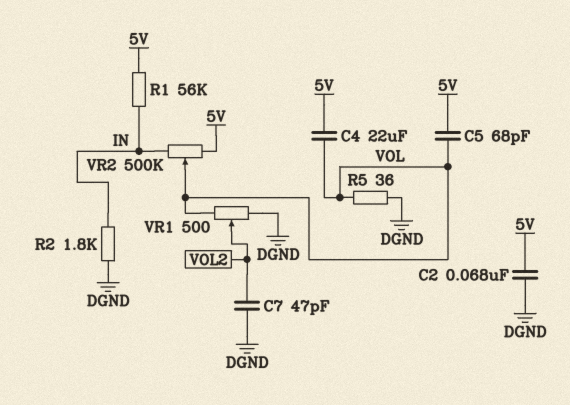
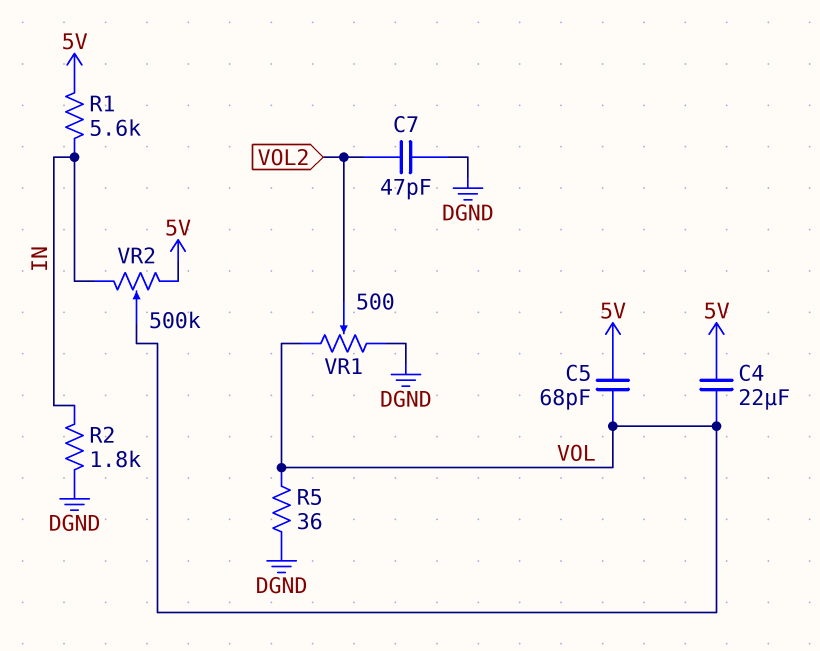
C2: 68nF (5V, DGND) -> none
R1: 56k (5V, IN) -> 5.6k (5V, IN)

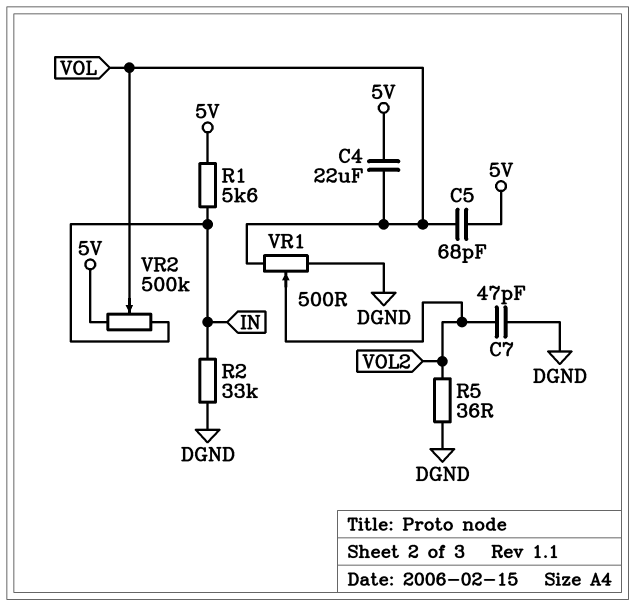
R2: 1.8k (DGND, IN) -> 33k (DGND, IN)
R5: 36 (DGND, VOL) -> 36 (DGND, VOL2)

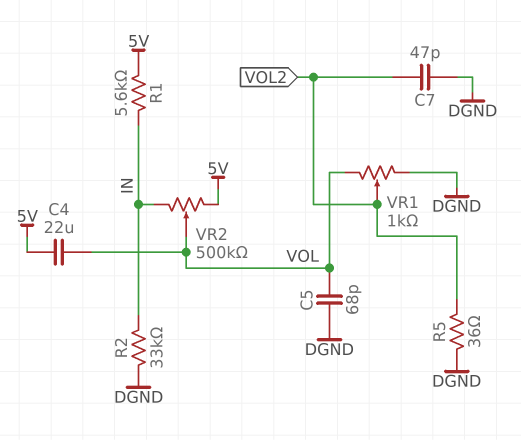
C5: 68pF (5V, VOL) -> 68pF (DGND, VOL)
VR1: 500 (DGND, VOL, wiper VOL2) -> 1k (DGND, VOL, wiper VOL2)

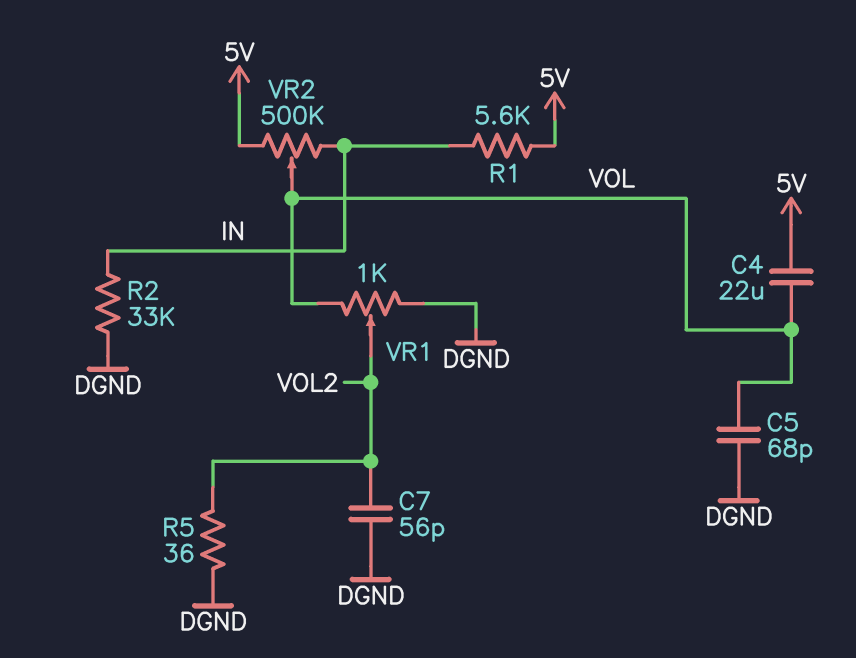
C7: 47pF (DGND, VOL2) -> 56pF (DGND, VOL2)

